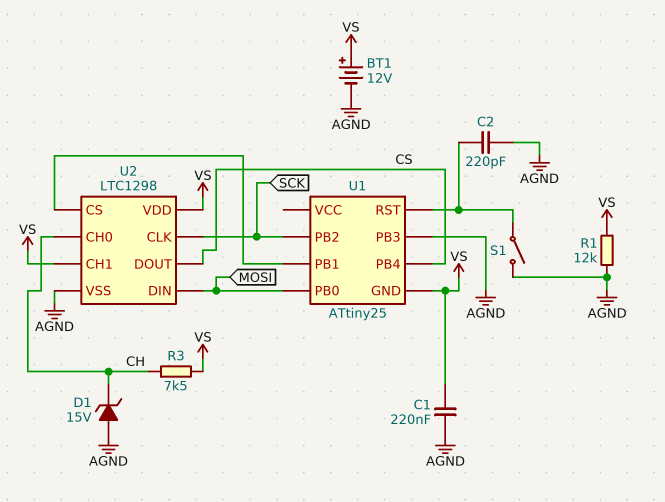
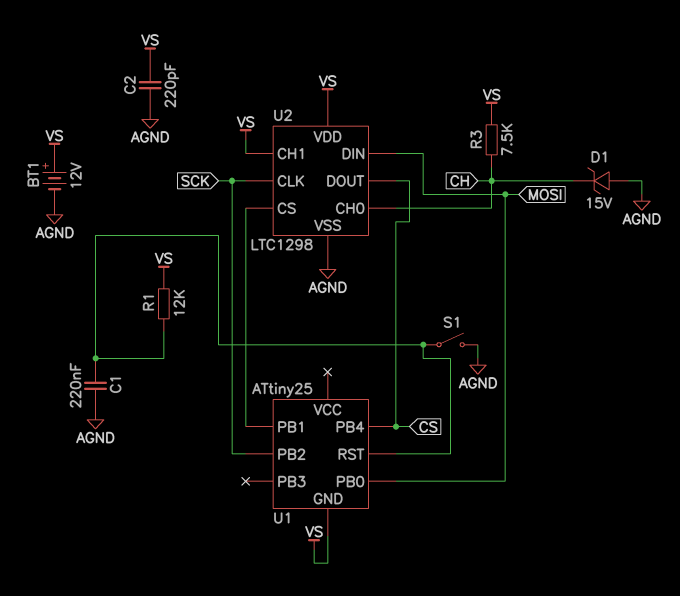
C1: 220nF (AGND, VS) -> 220nF (AGND, U1/RST)
C2: 220pF (AGND, U1/RST) -> 220pF (AGND, VS)
R1: 12k (AGND, VS) -> 12k (U1/RST, VS)
U1 pin PB3: AGND -> none

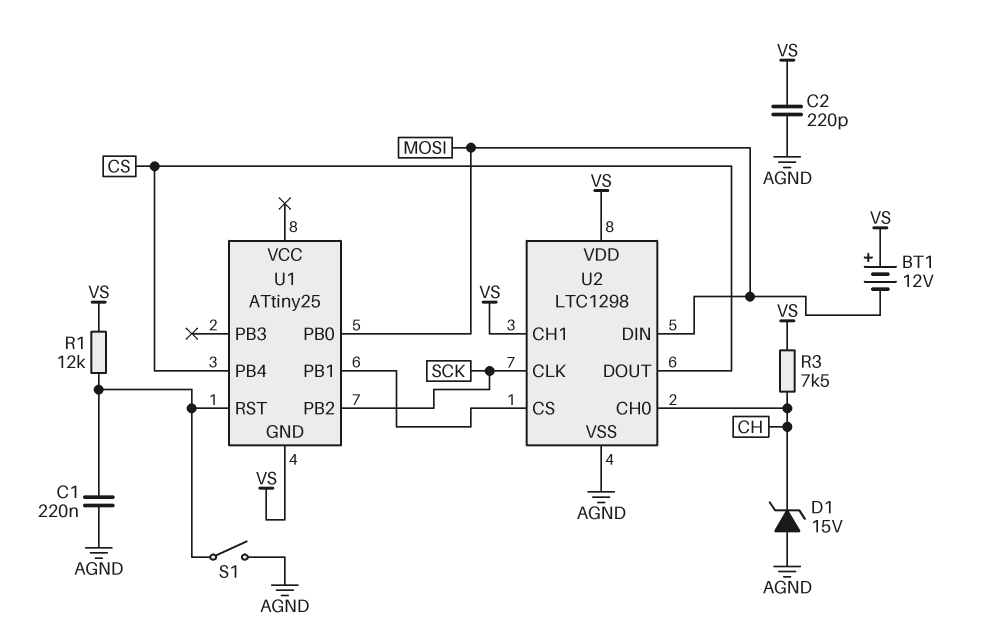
BT1: 12V (plus VS, minus AGND) -> 12V (plus VS, minus MOSI)

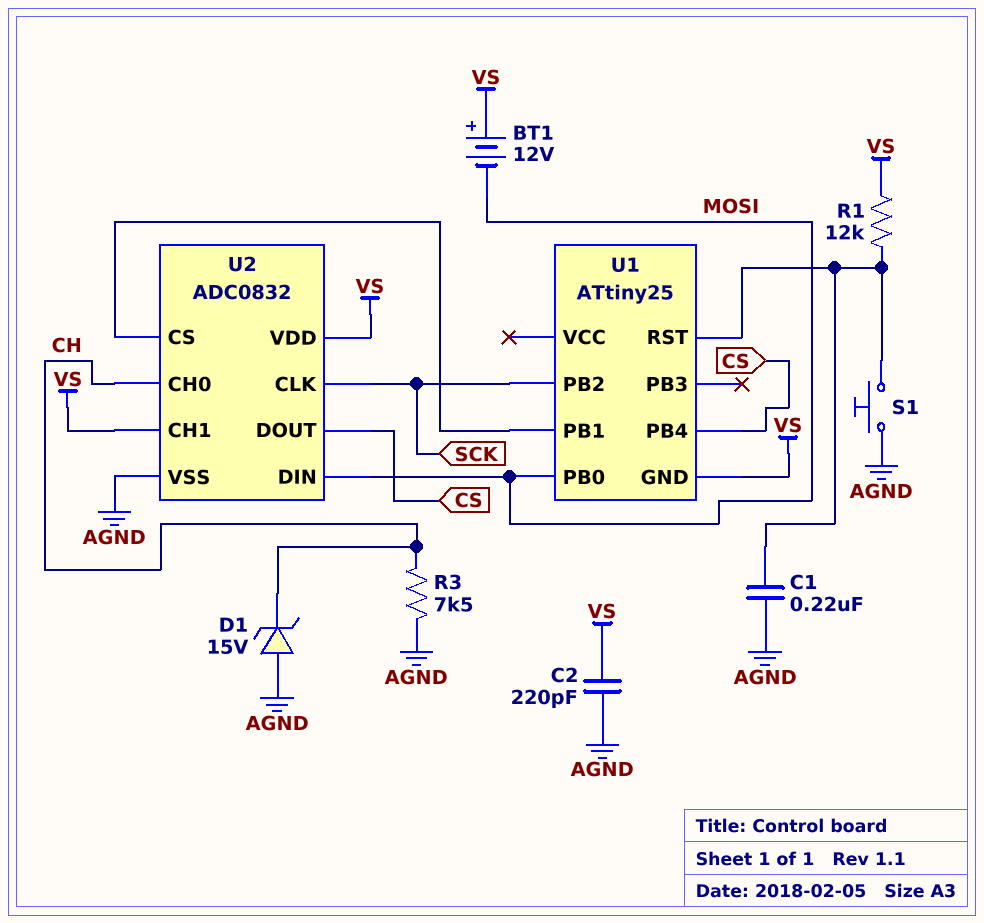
R3: 7.5k (CH, VS) -> 7.5k (AGND, CH)
S1: switch (AGND, U1/RST) -> button (AGND, U1/RST)
U2: LTC1298 -> ADC0832

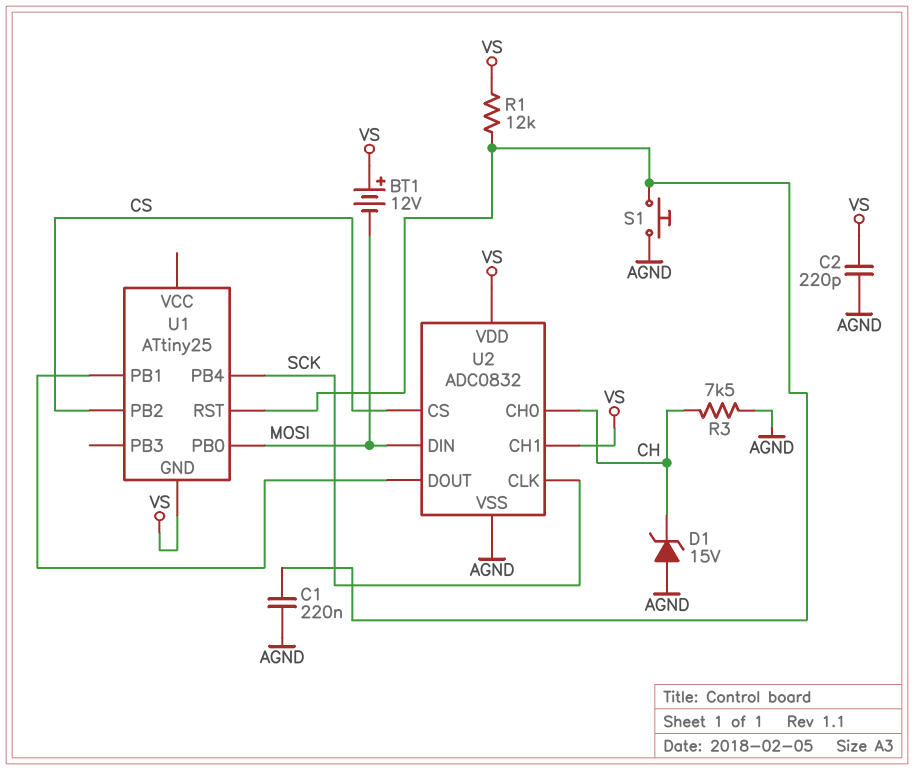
U1 pin PB2: SCK -> CS
U1 pin PB4: CS -> SCK
U2 pin CS: U1/PB1 -> CS
U2 pin DOUT: CS -> U1/PB1

